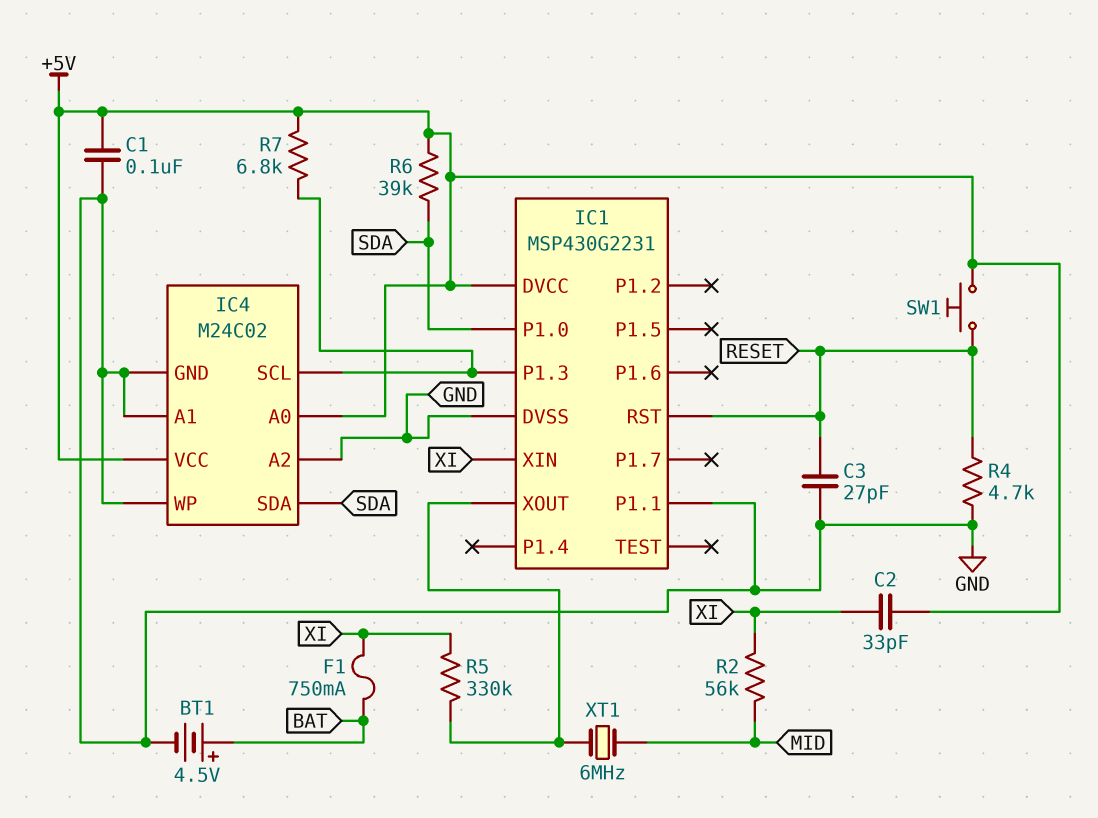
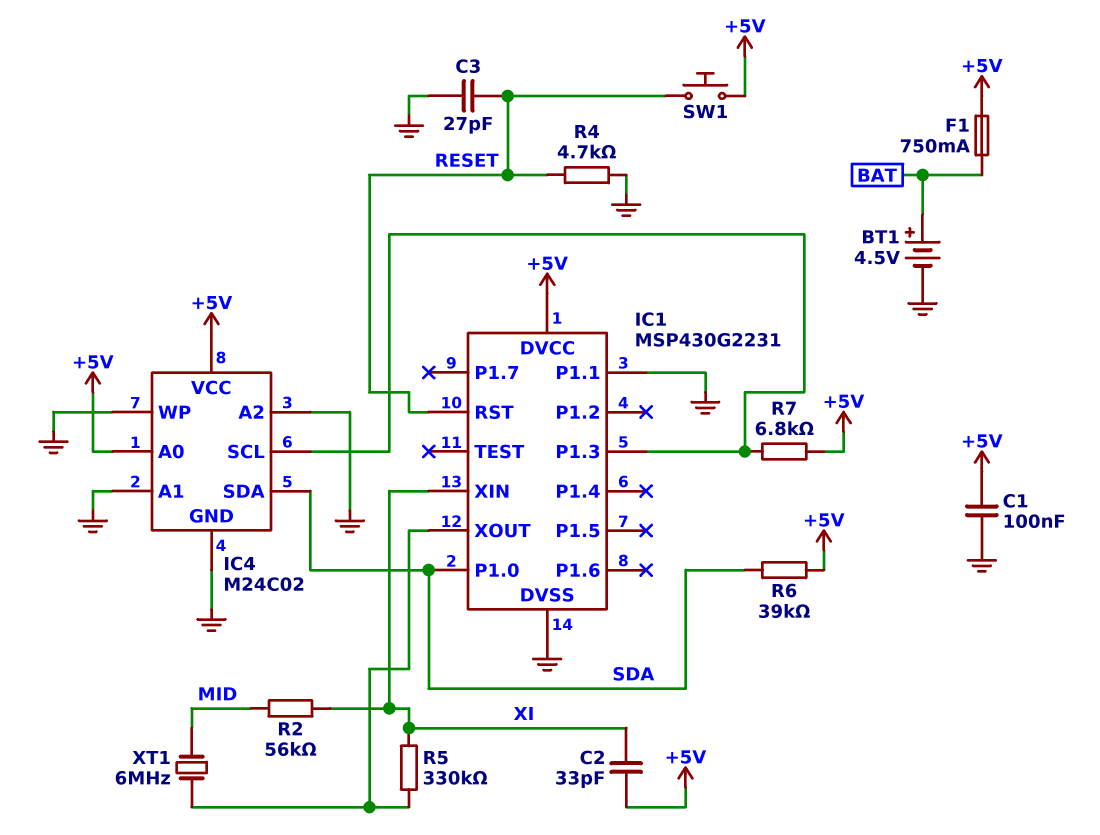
F1: 750mA (BAT, XI) -> 750mA (+5V, BAT)

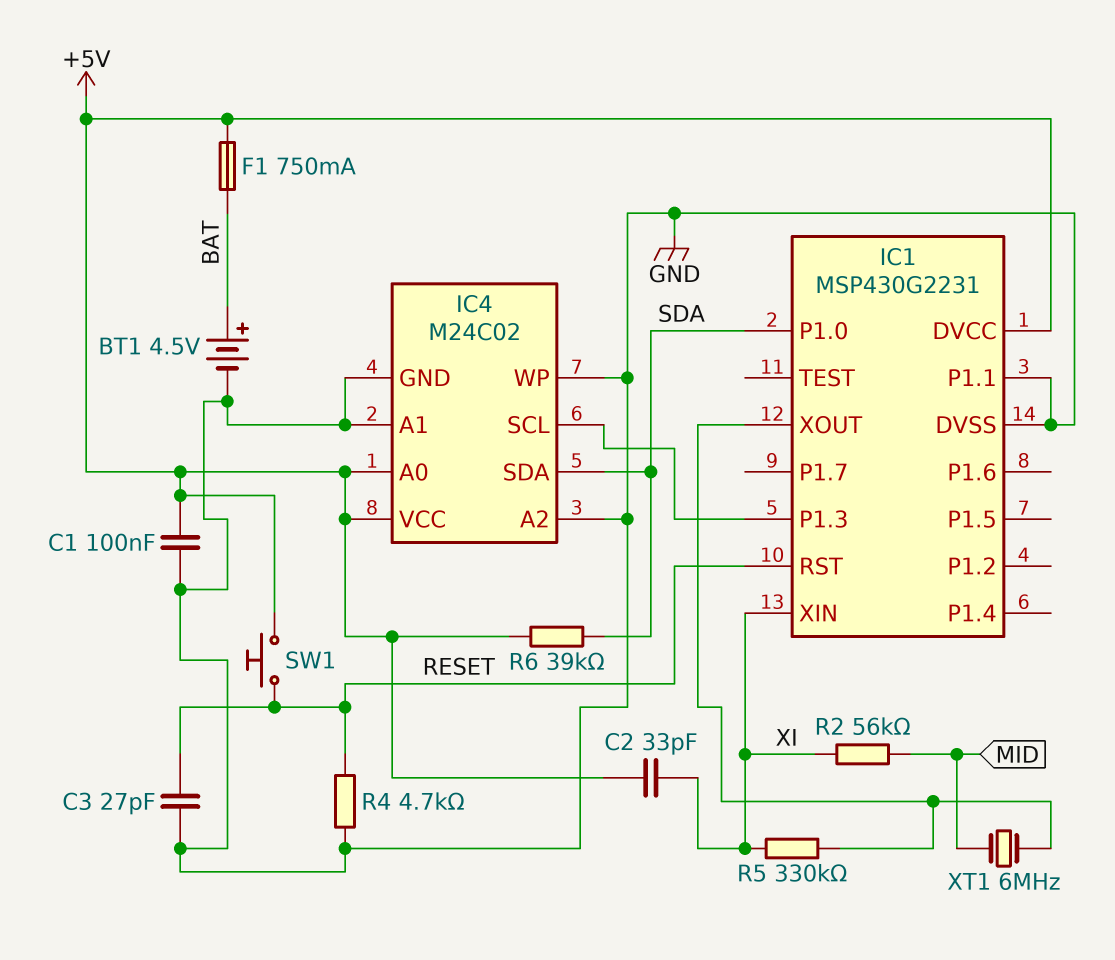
R7: 6.8k (+5V, IC1/P1.3) -> none

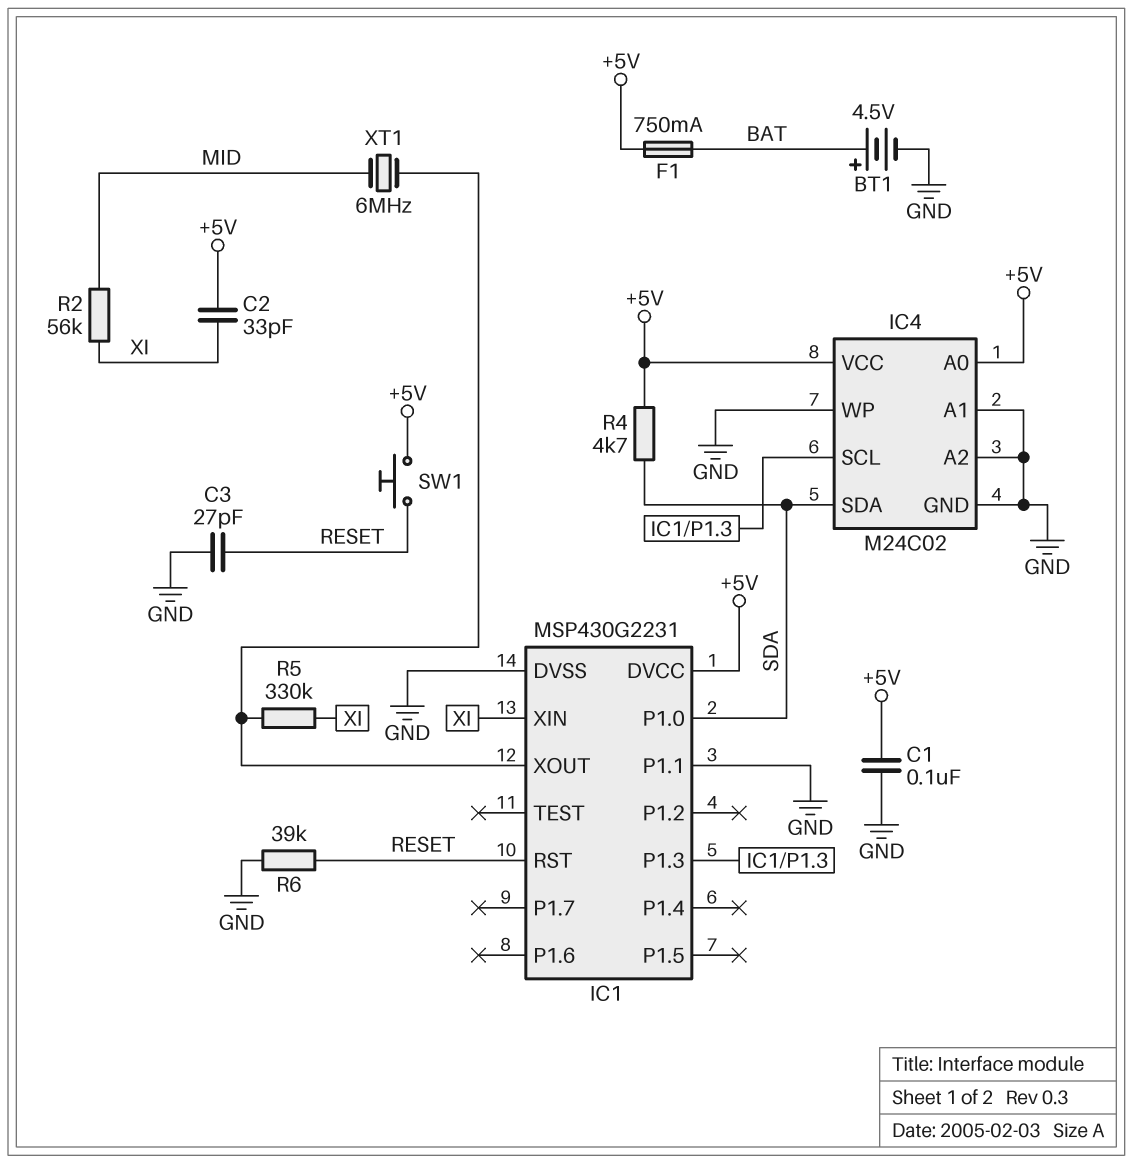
R4: 4.7k (GND, RESET) -> 4.7k (+5V, SDA)
R6: 39k (+5V, SDA) -> 39k (GND, RESET)

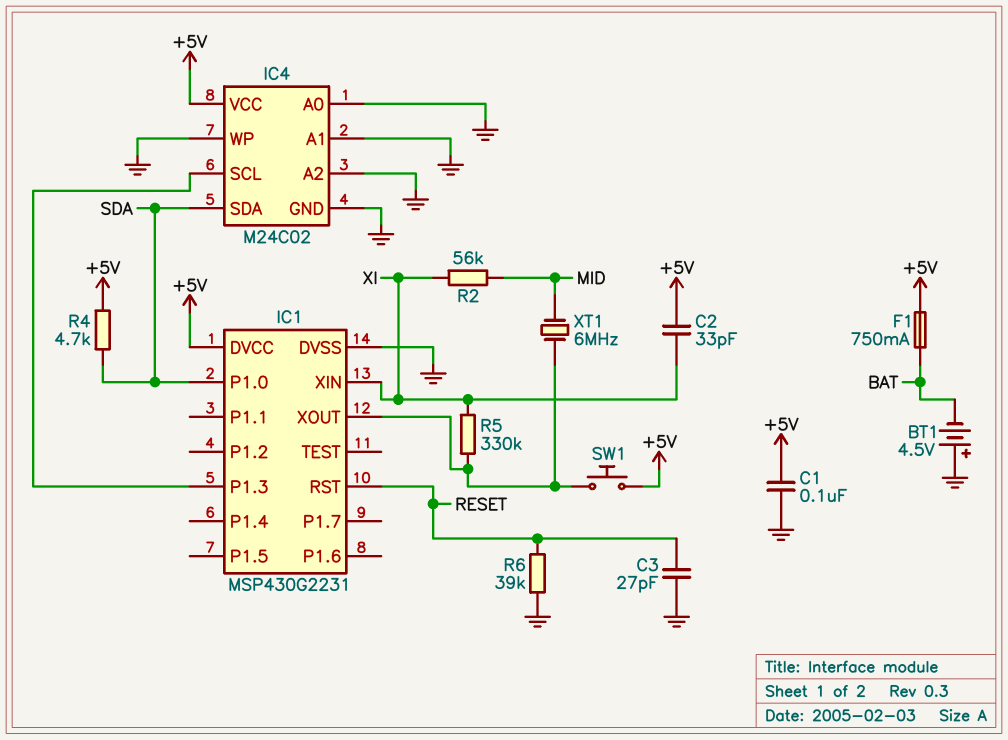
BT1: 4.5V (plus BAT, minus GND) -> 4.5V (plus GND, minus BAT)
IC1 pin P1.1: GND -> none
IC4 pin A0: +5V -> GND
SW1: button (+5V, RESET) -> button (+5V, IC1/XOUT)

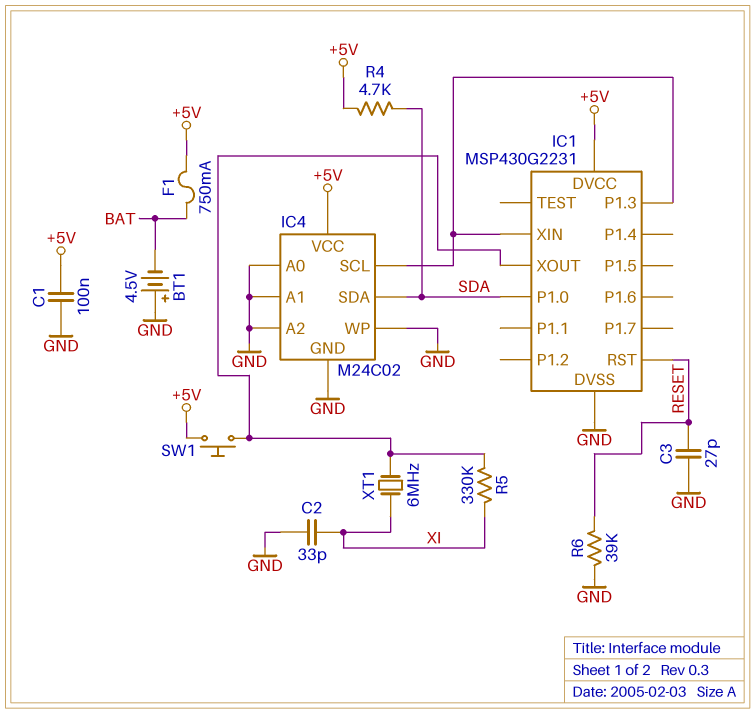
C2: 33pF (+5V, XI) -> 33pF (GND, XI)
IC1 pin XIN: XI -> IC1/P1.3
R2: 56k (MID, XI) -> none
XT1: 6MHz (IC1/XOUT, MID) -> 6MHz (IC1/XOUT, XI)

